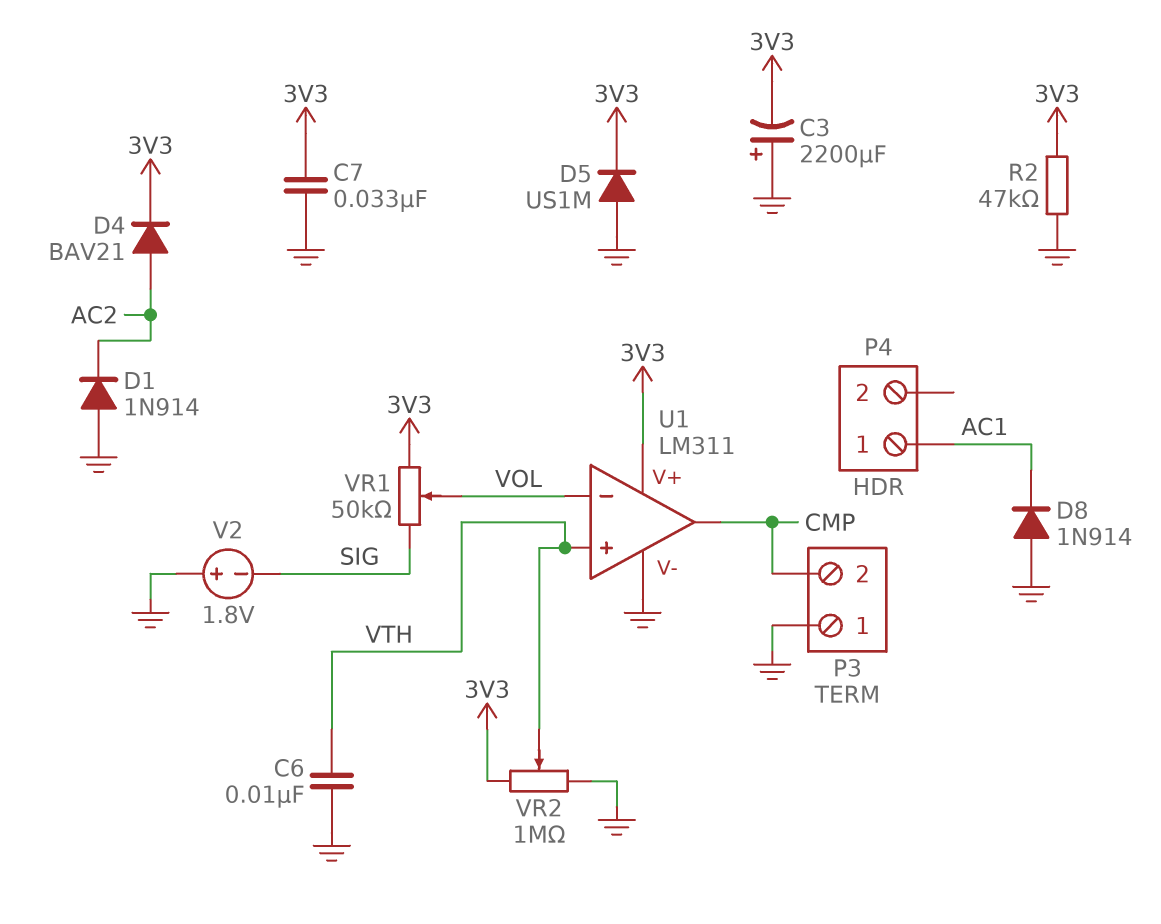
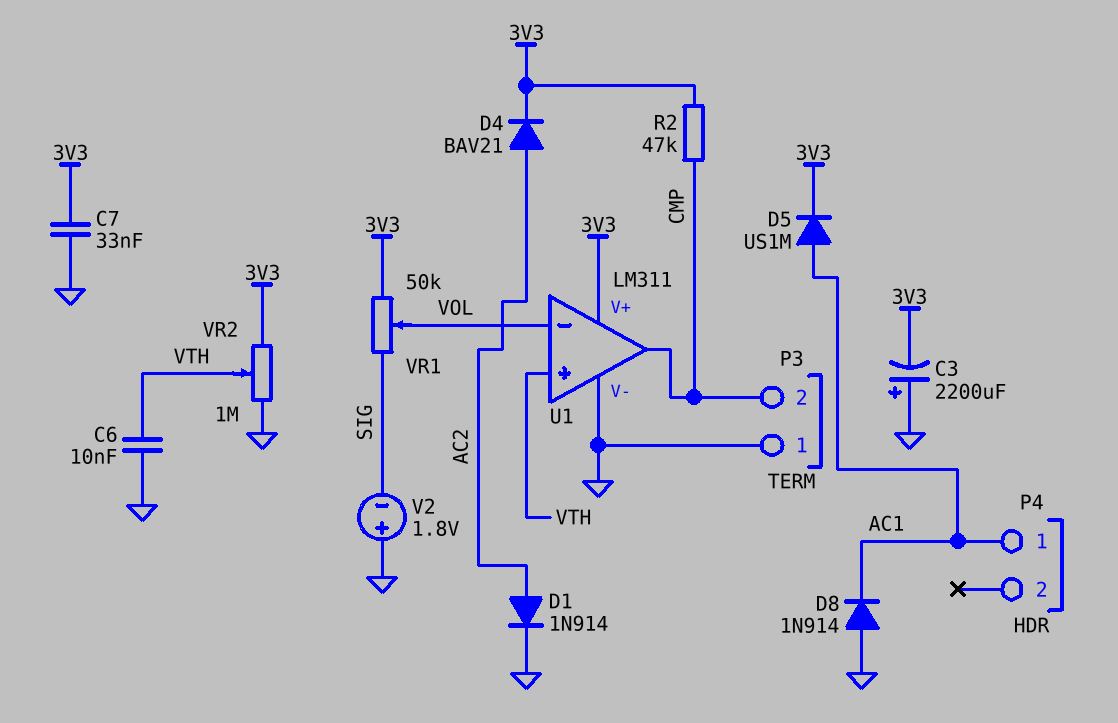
D1: diode 1N914 (A GND, K AC2) -> diode 1N914 (A AC2, K GND)
D5: diode US1M (A GND, K 3V3) -> diode US1M (A AC1, K 3V3)
R2: 47k (3V3, GND) -> 47k (3V3, CMP)

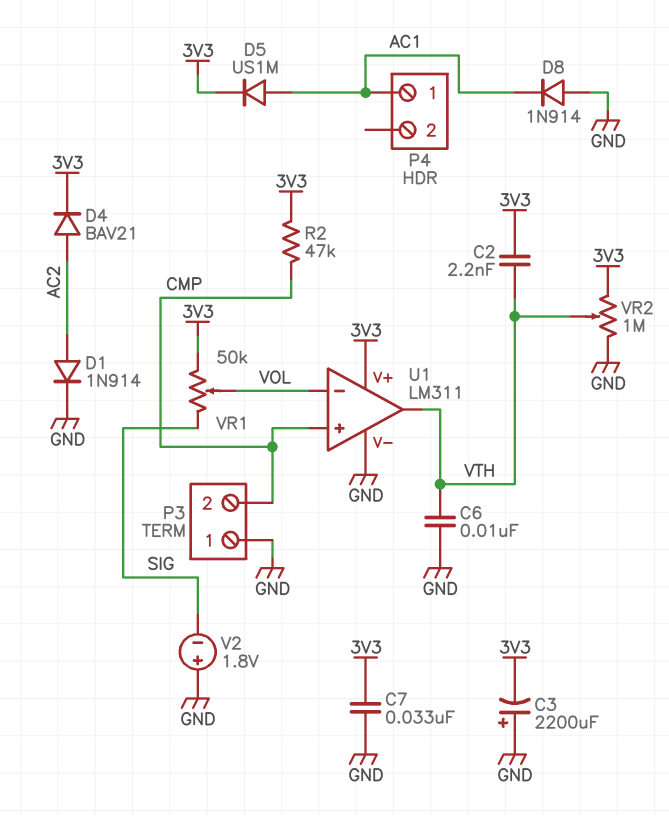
C2: none -> 2.2nF (3V3, VTH)
U1 pin in+: VTH -> CMP
U1 pin out: CMP -> VTH

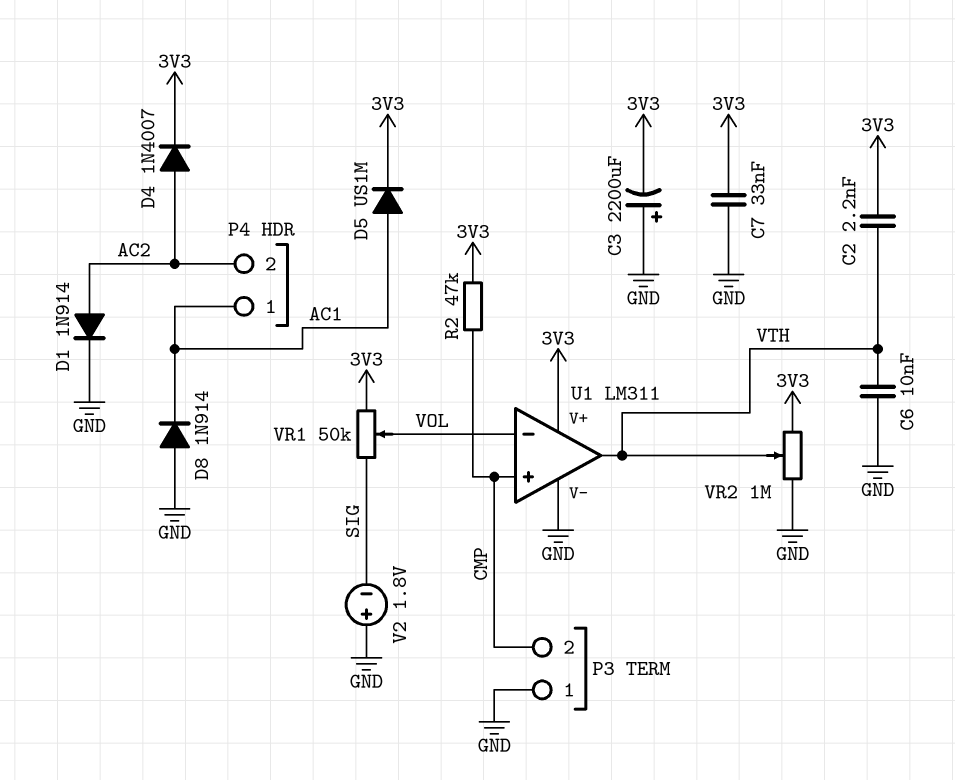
D4: diode BAV21 (A AC2, K 3V3) -> diode 1N4007 (A AC2, K 3V3)
P4 pin 2: none -> AC2

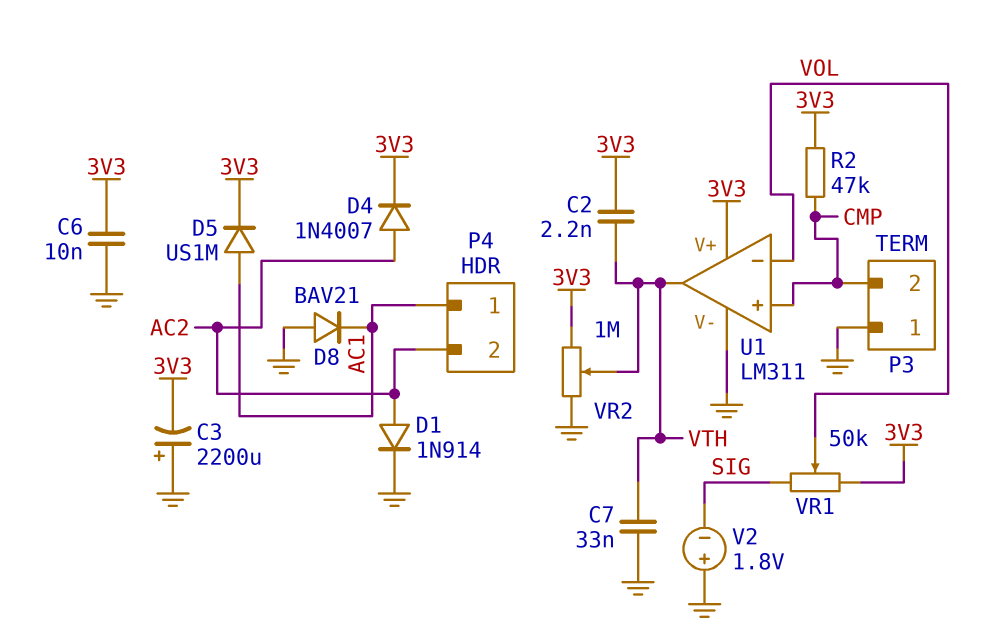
C6: 10nF (GND, VTH) -> 10nF (3V3, GND)
C7: 33nF (3V3, GND) -> 33nF (GND, VTH)
D8: diode 1N914 (A GND, K AC1) -> diode BAV21 (A GND, K AC1)

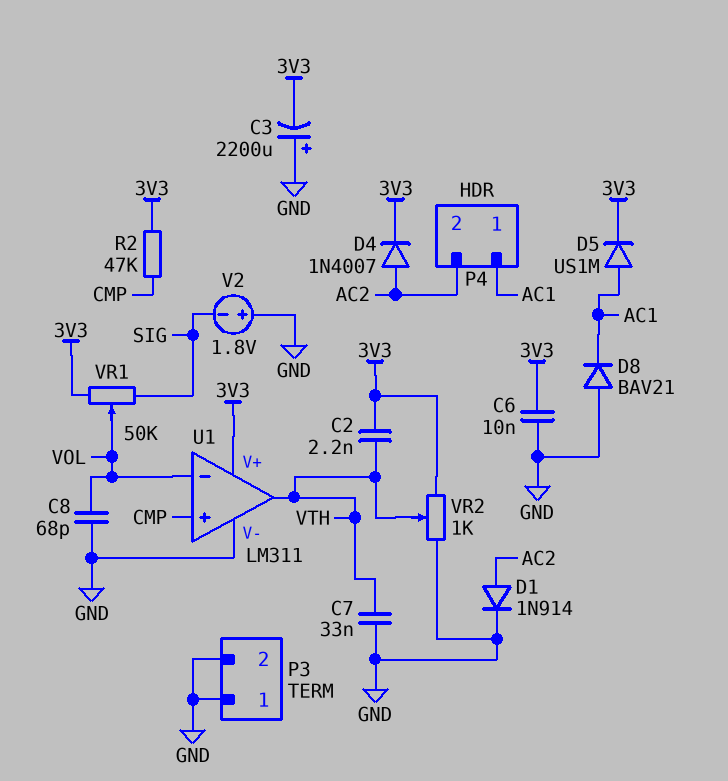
C8: none -> 68pF (GND, VOL)
P3 pin 2: CMP -> GND
VR2: 1M (3V3, GND, wiper VTH) -> 1k (3V3, GND, wiper VTH)

